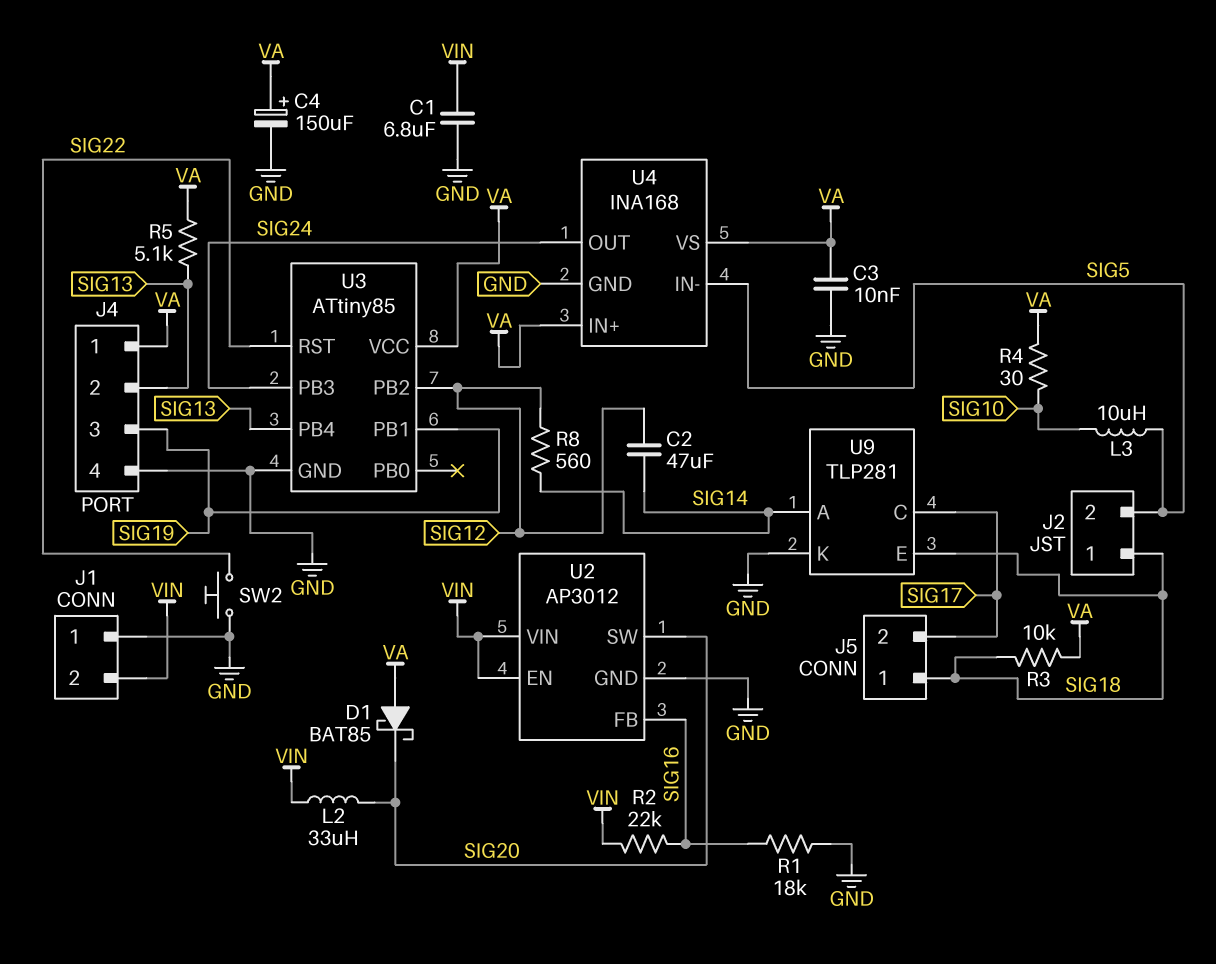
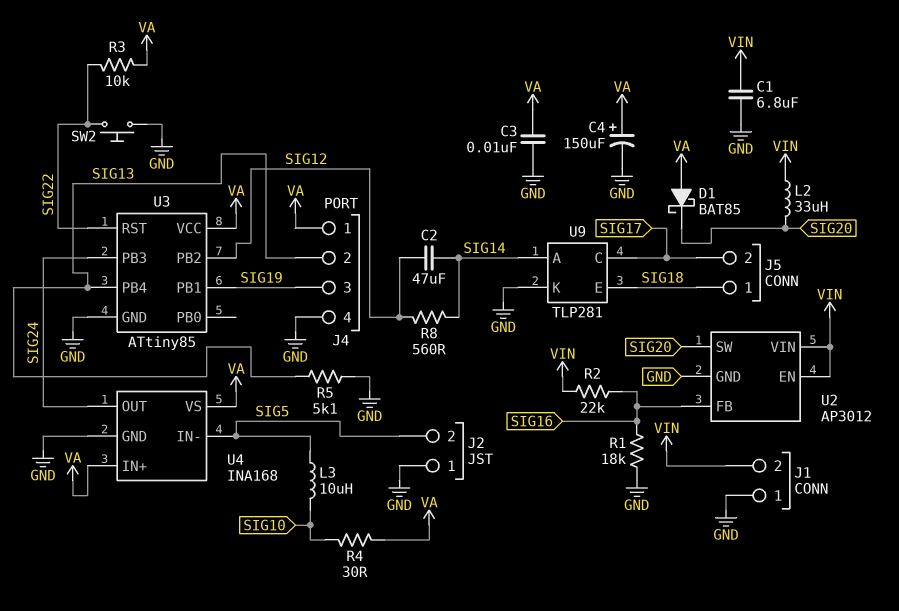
J2 pin 1: SIG18 -> GND
R3: 10k (SIG18, VA) -> 10k (SIG22, VA)
R5: 5.1k (SIG13, VA) -> 5.1k (GND, SIG13)

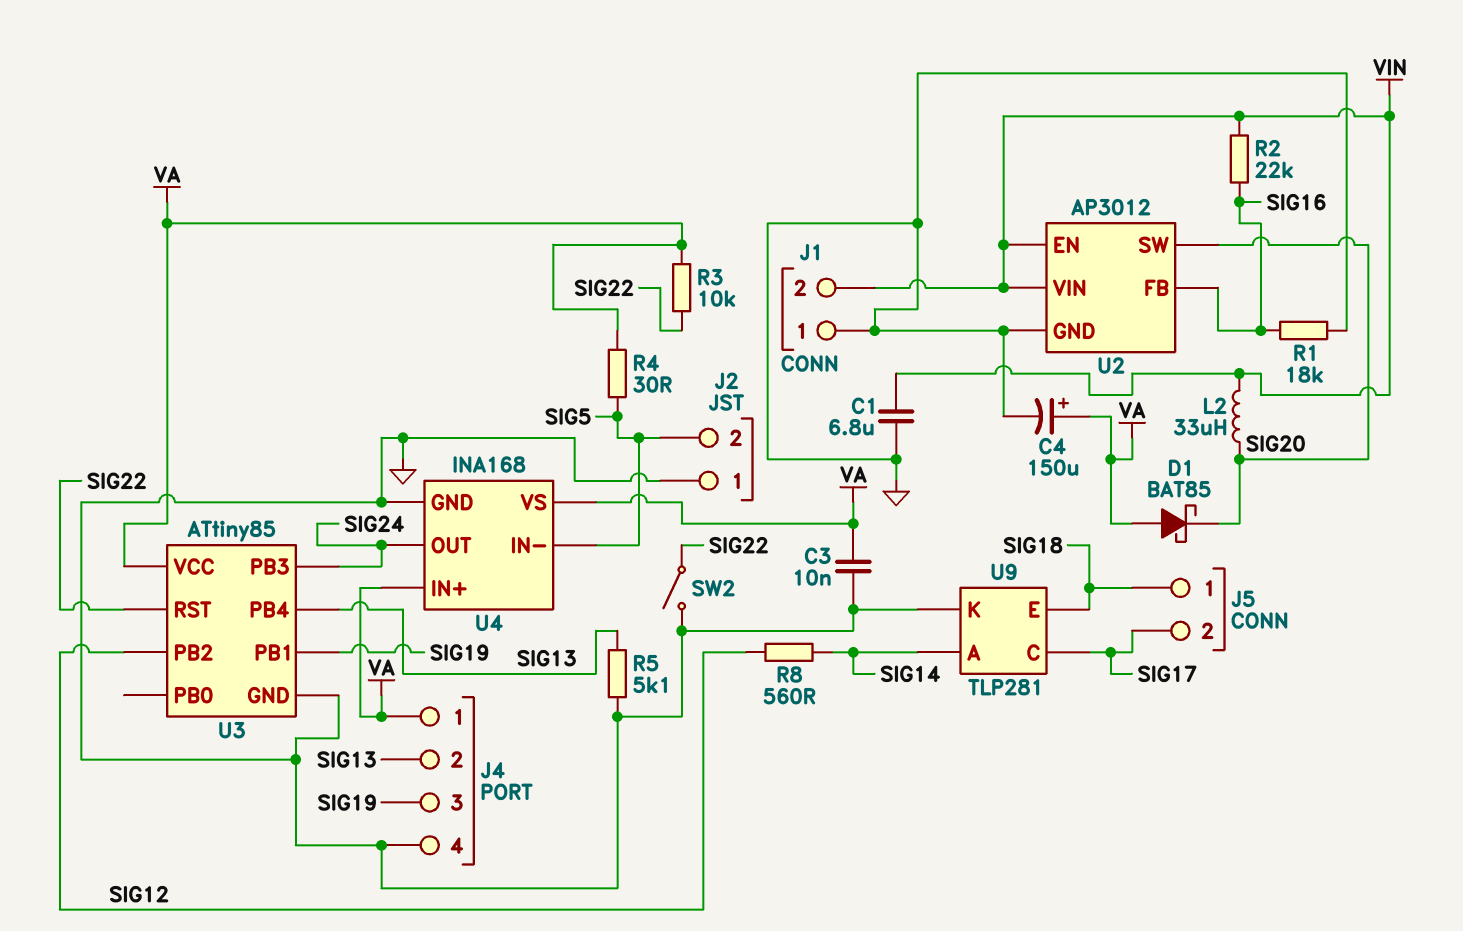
C2: 47uF (SIG12, SIG14) -> none
L3: 10uH (SIG5, SIG10) -> none
R4: 30 (SIG10, VA) -> 30 (SIG5, VA)
SW2: button (GND, SIG22) -> switch (GND, SIG22)

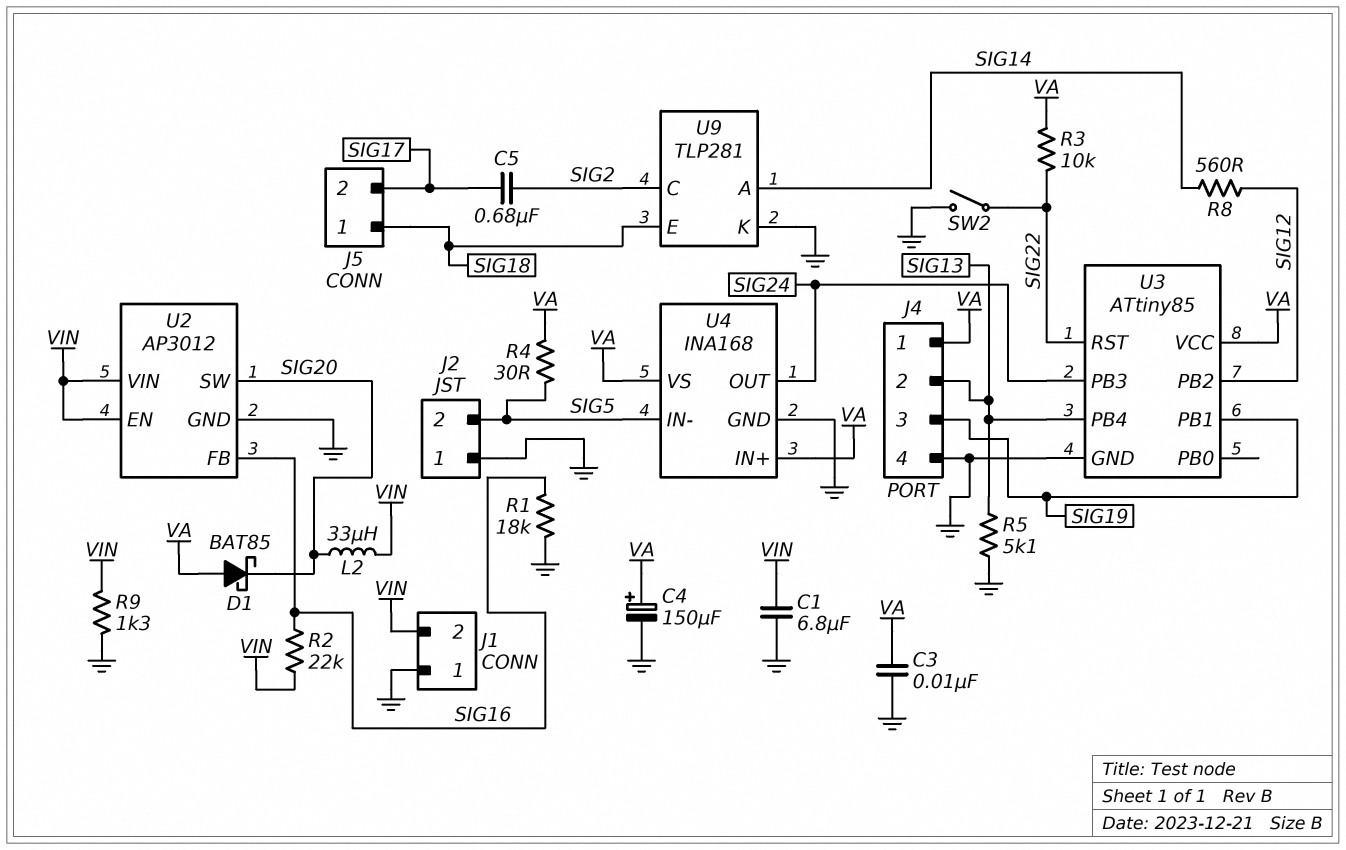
C5: none -> 680nF (SIG2, SIG17)
R9: none -> 1.3k (GND, VIN)
U9 pin C: SIG17 -> SIG2

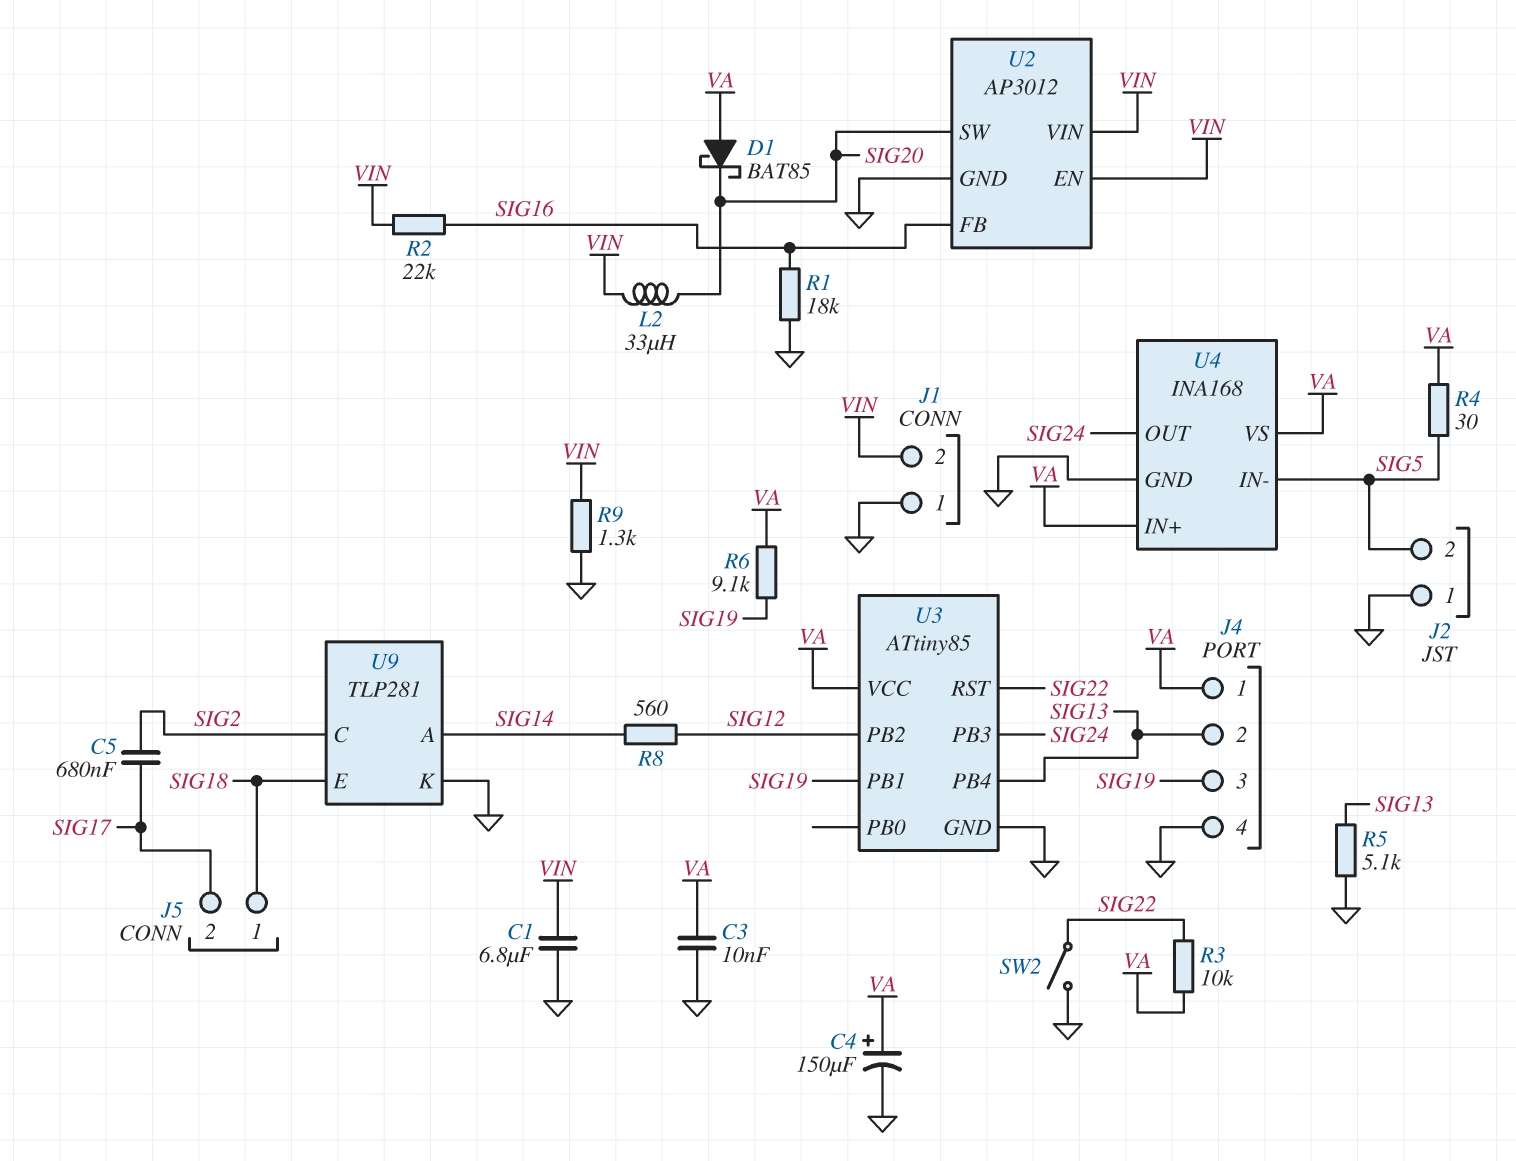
R6: none -> 9.1k (SIG19, VA)

